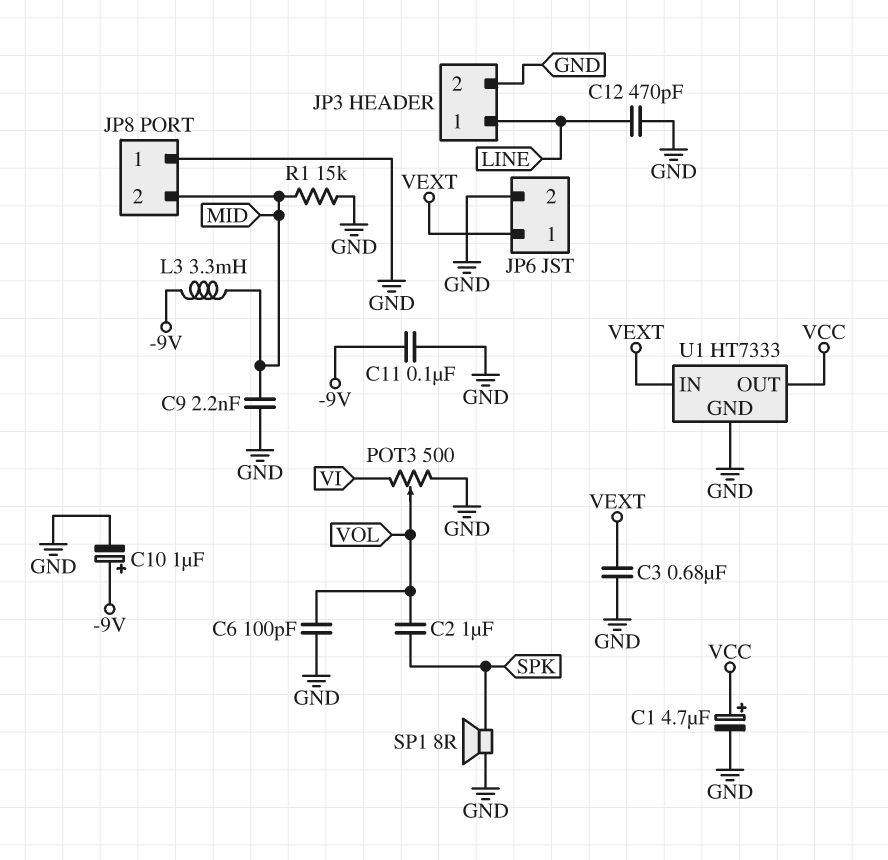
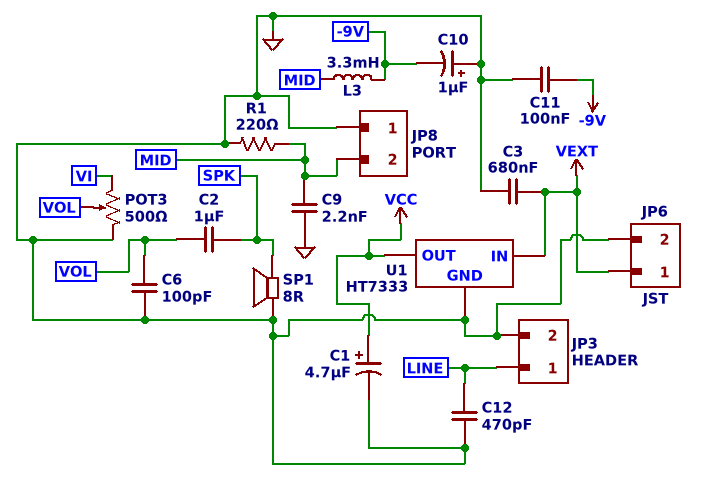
C10: 1uF (plus -9V, minus GND) -> 1uF (plus GND, minus -9V)
R1: 15k (GND, MID) -> 220 (GND, MID)

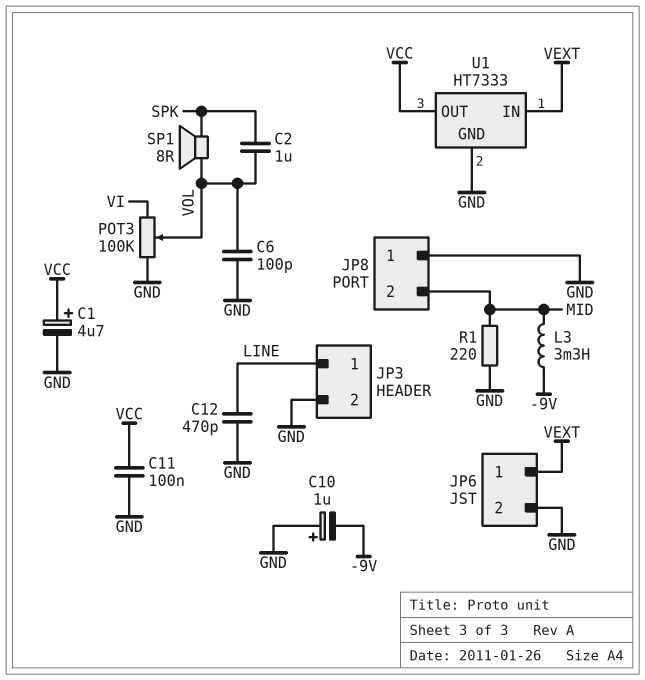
C3: 680nF (GND, VEXT) -> none
C9: 2.2nF (GND, MID) -> none
C11: 100nF (-9V, GND) -> 100nF (GND, VCC)
POT3: 500 (GND, VI, wiper VOL) -> 100k (GND, VI, wiper VOL)
SP1: speaker 8R (GND, SPK) -> speaker 8R (SPK, VOL)

